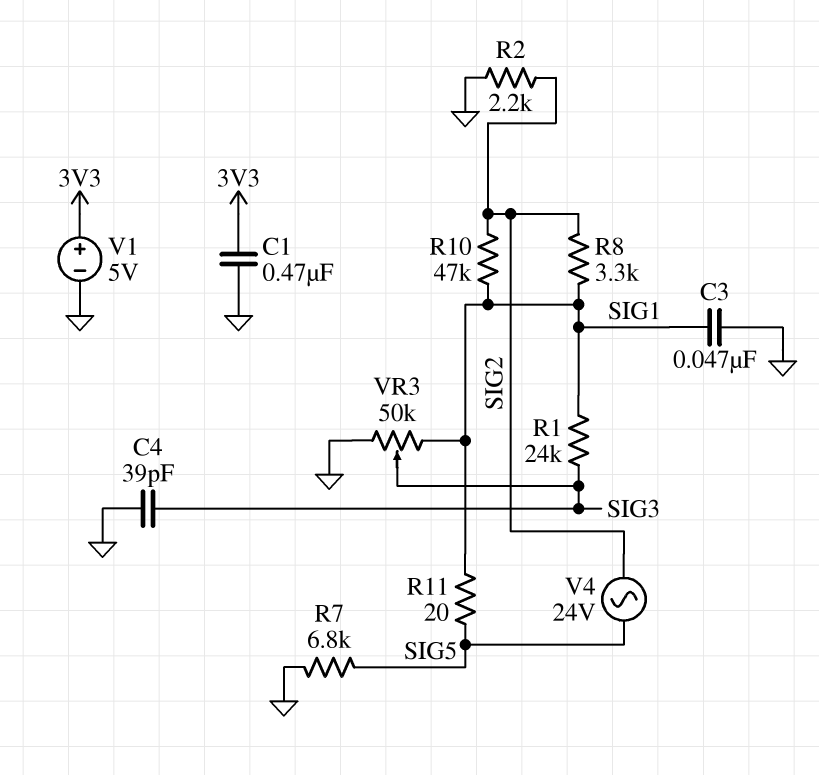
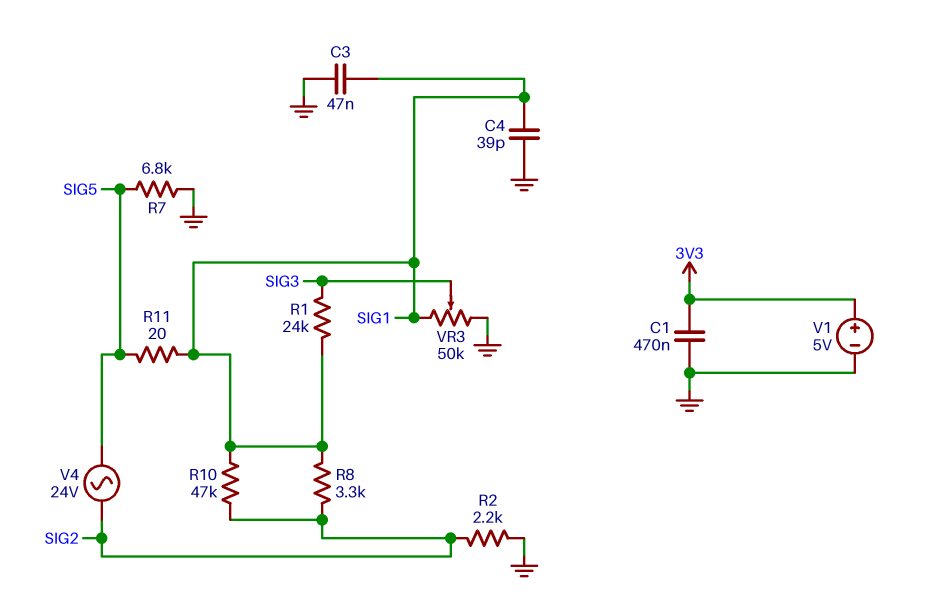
C4: 39pF (GND, SIG3) -> 39pF (GND, SIG1)

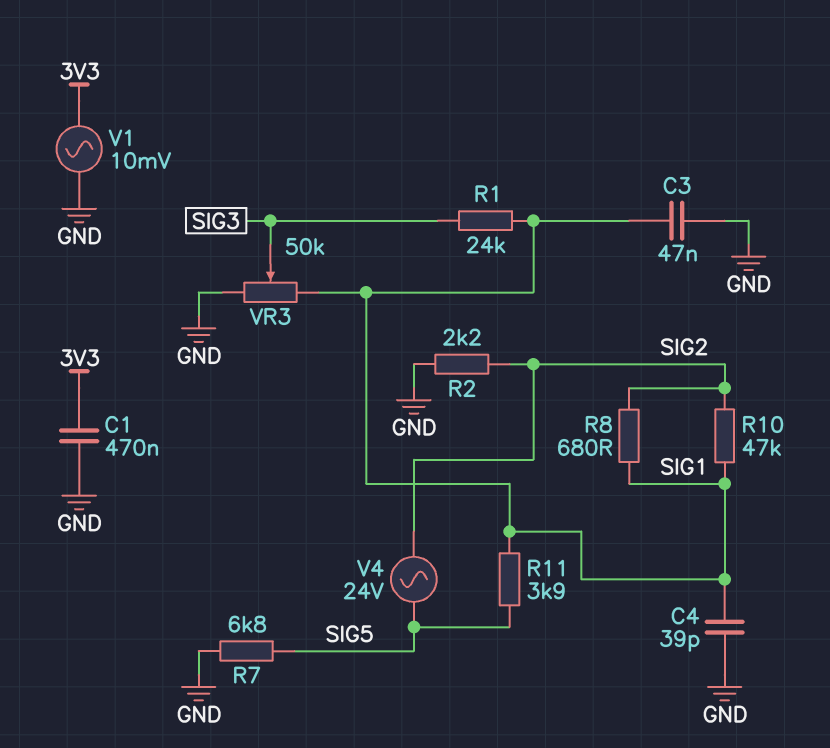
R8: 3.3k (SIG1, SIG2) -> 680 (SIG1, SIG2)
R11: 20 (SIG1, SIG5) -> 3.9k (SIG1, SIG5)
V1: 5V (plus 3V3, minus GND) -> AC 10mV (3V3, GND)

